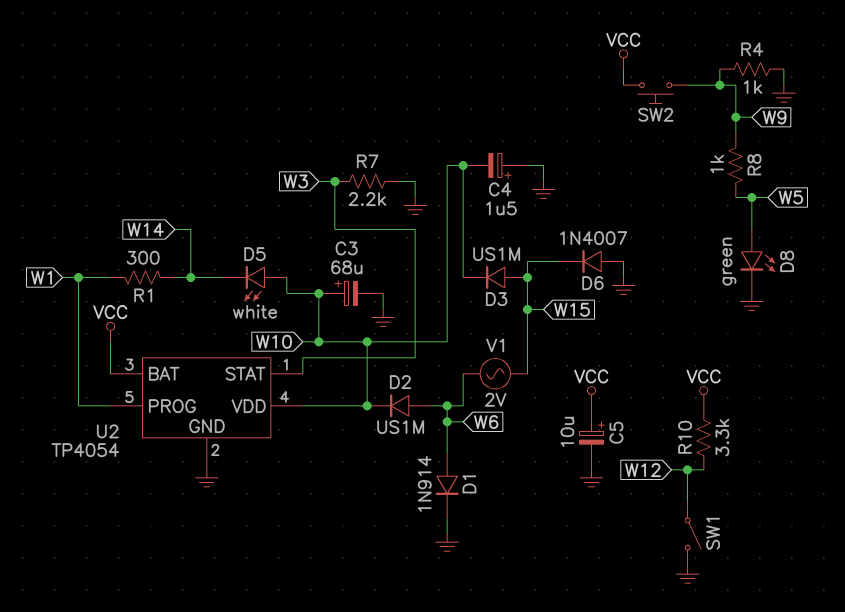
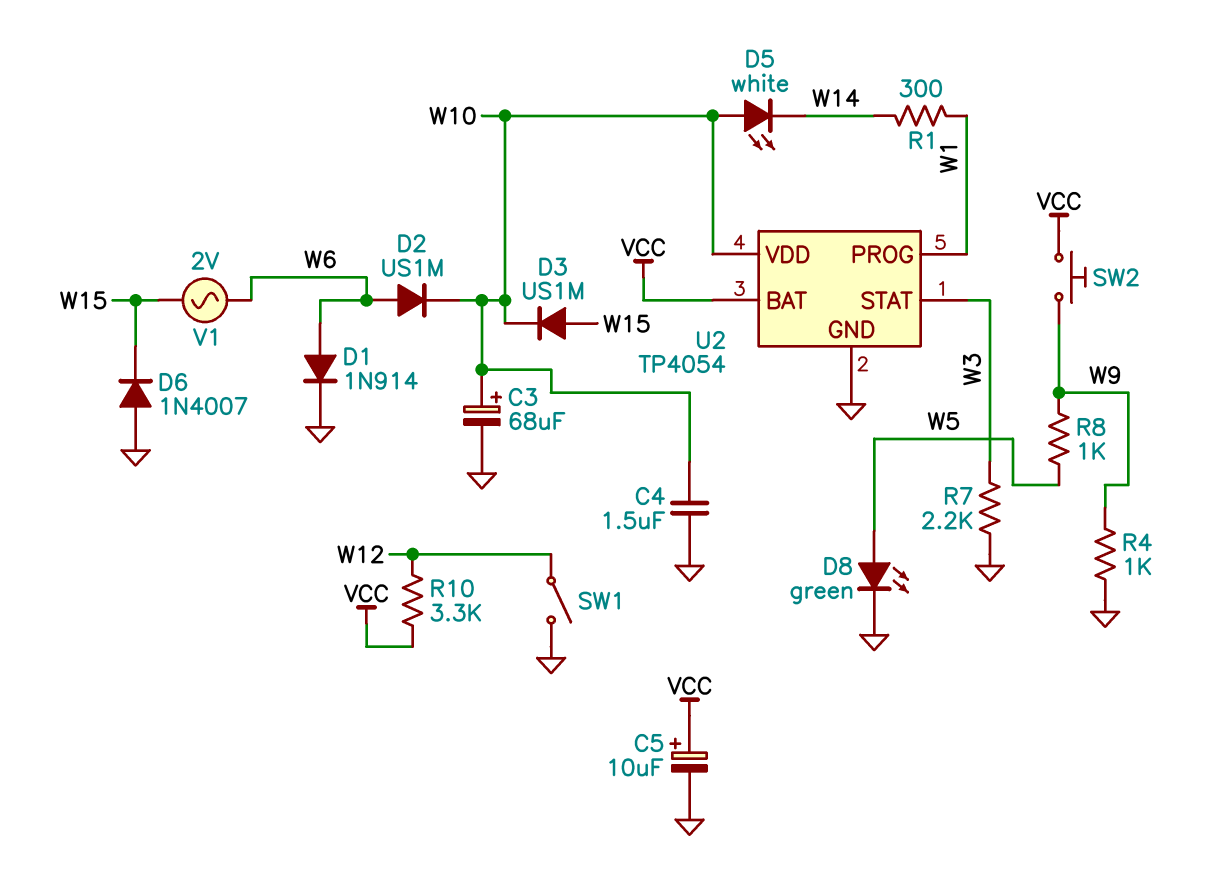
C4: 1.5uF (plus GND, minus W10) -> 1.5uF (GND, W10)

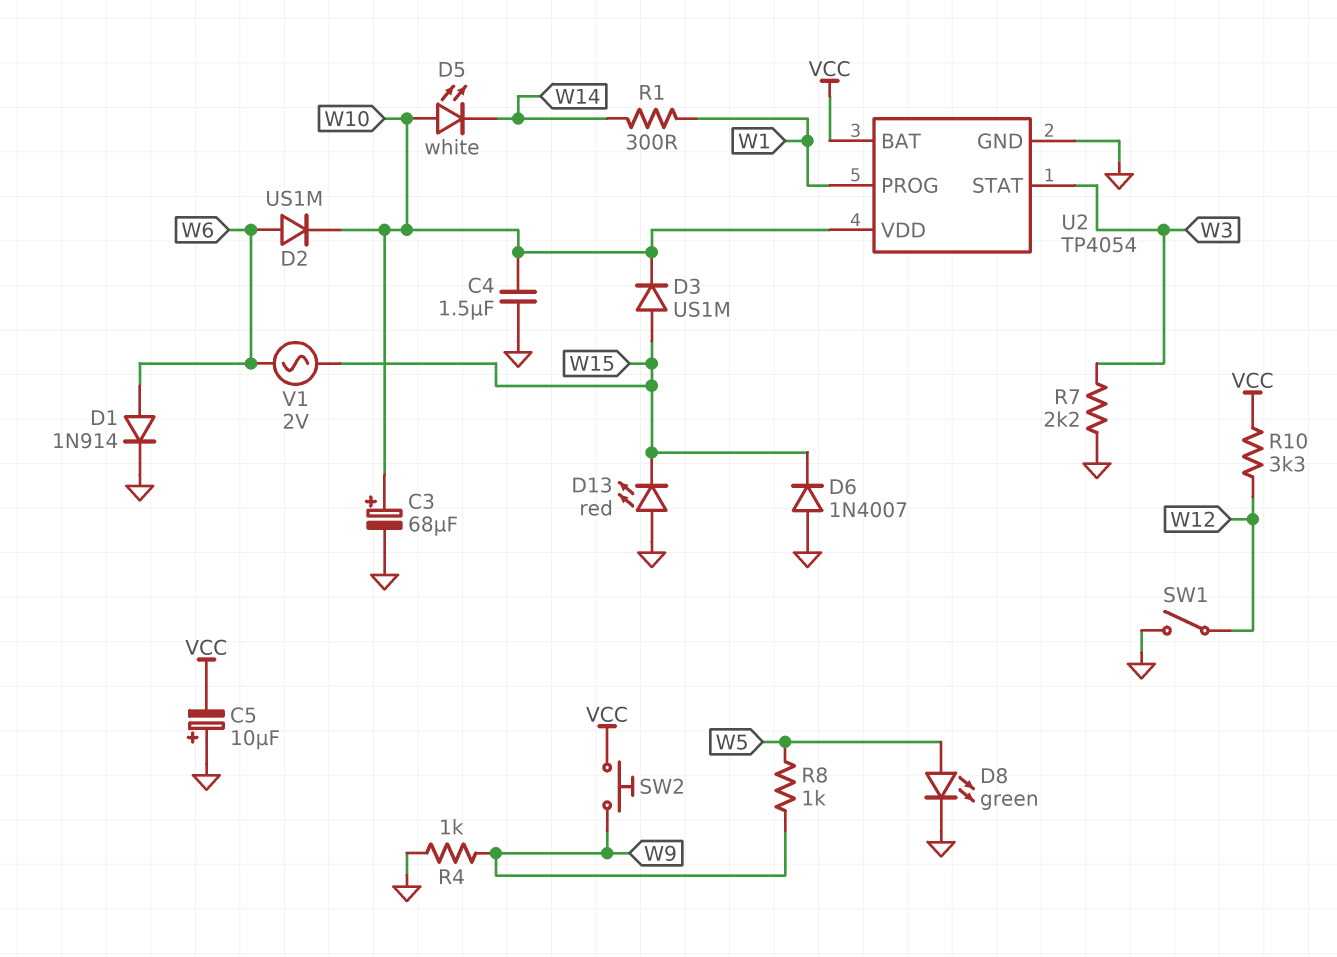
C5: 10uF (plus VCC, minus GND) -> 10uF (plus GND, minus VCC)
D13: none -> LED red (A GND, K W15)

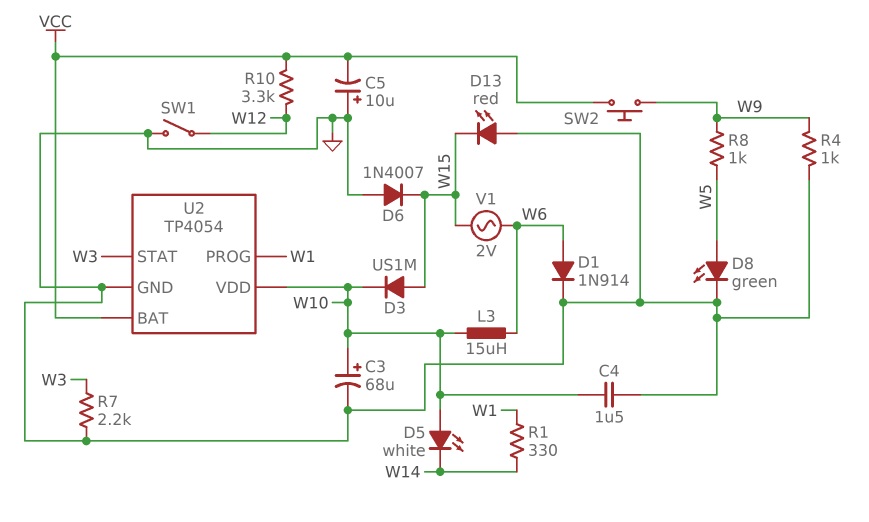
D2: diode US1M (A W6, K W10) -> none
L3: none -> 15uH (W6, W10)
R1: 300 (W1, W14) -> 330 (W1, W14)

